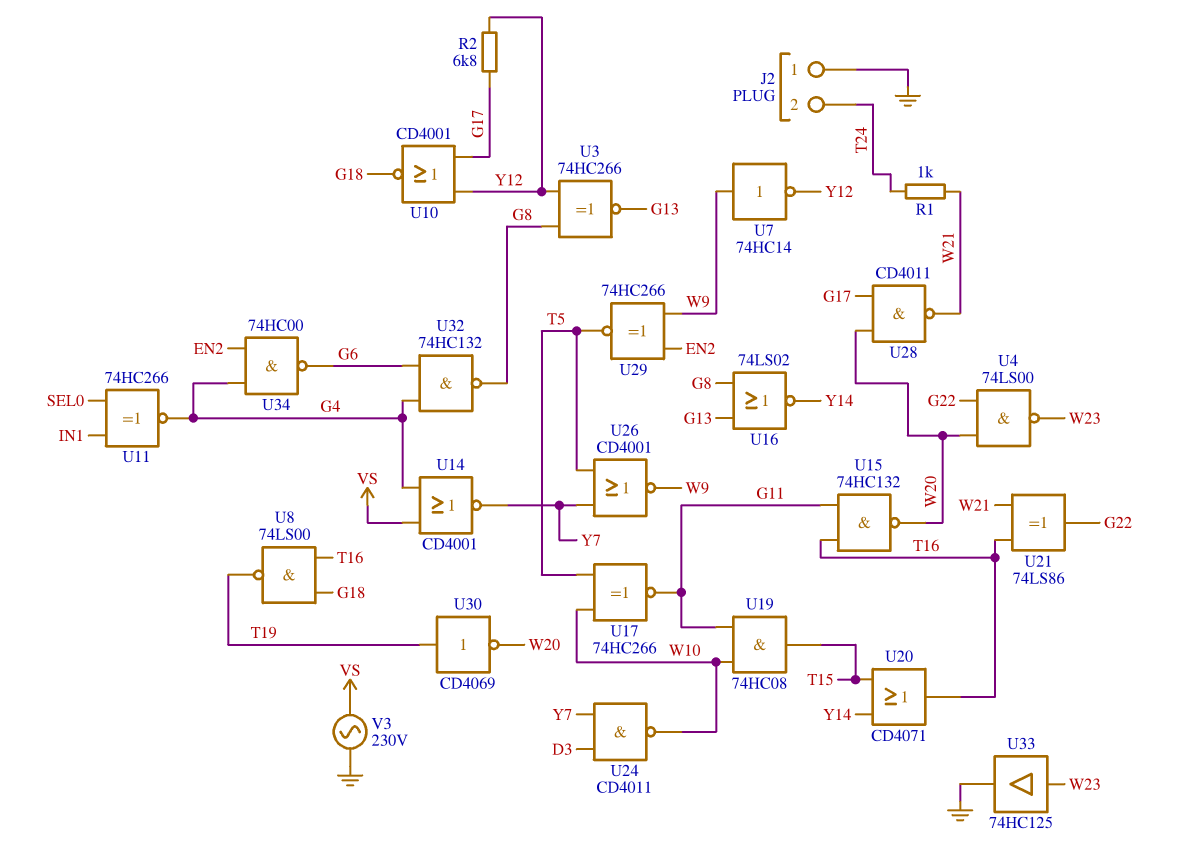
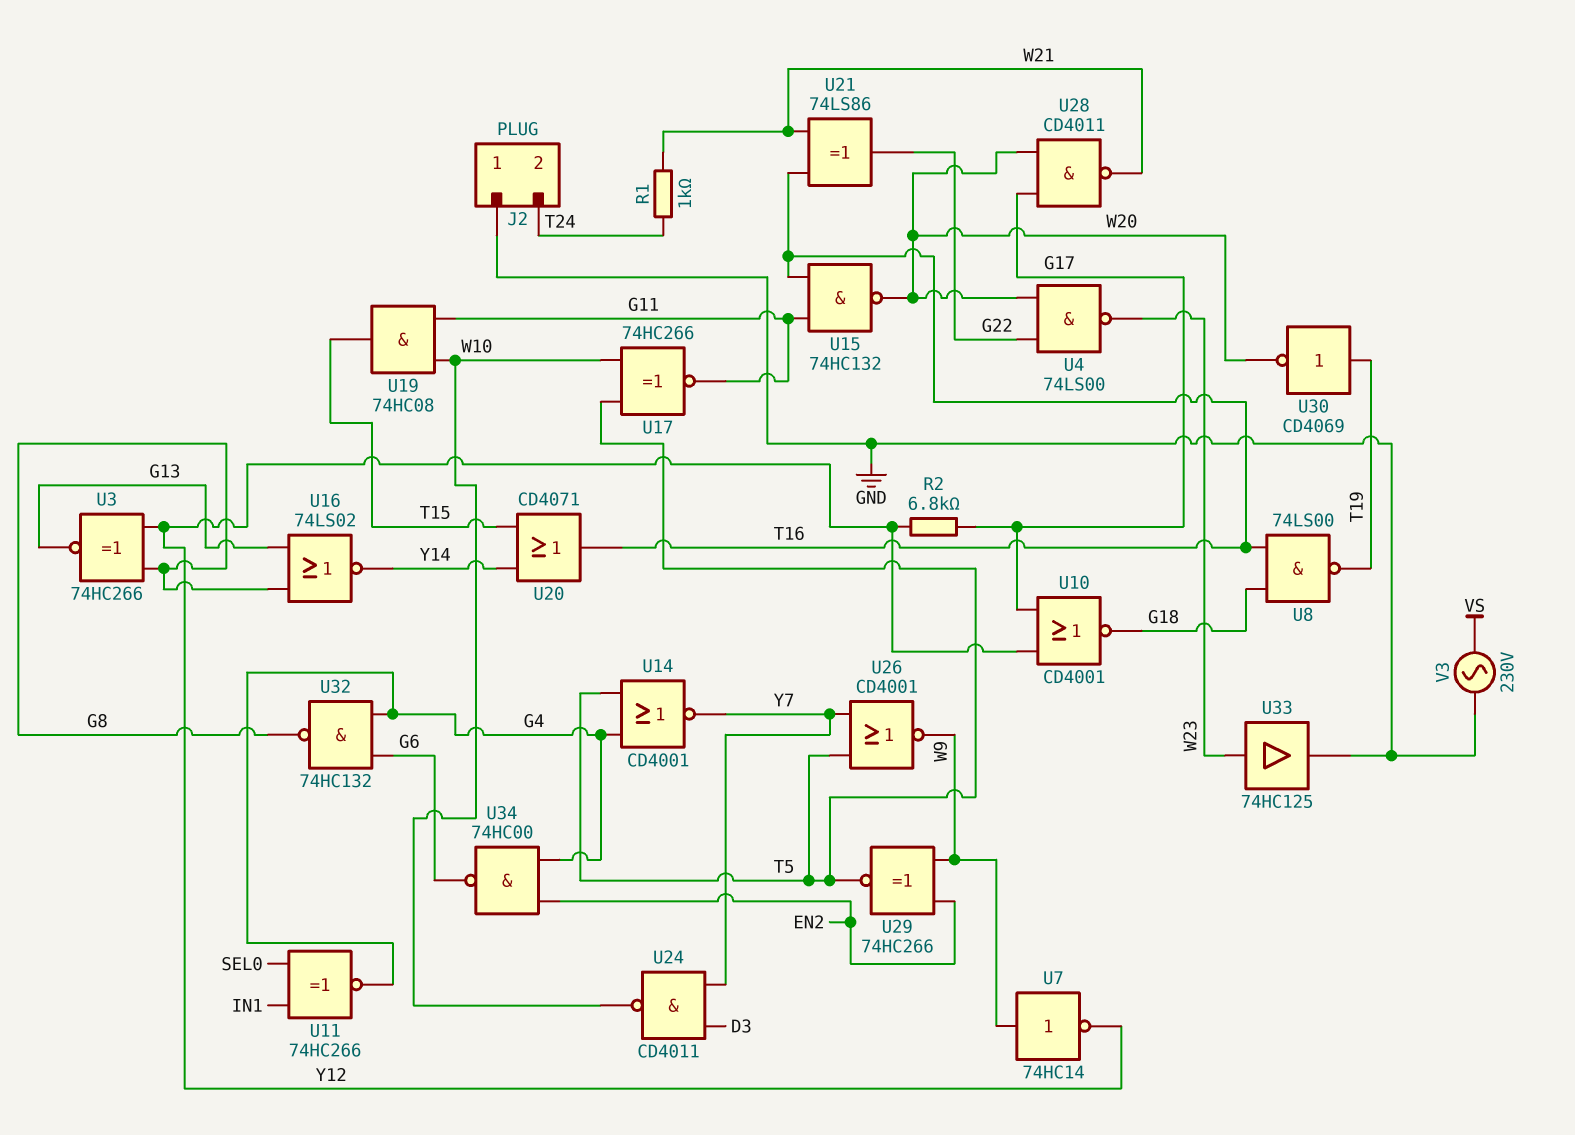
U14: NOR CD4001 (in G4, in VS, out Y7) -> NOR CD4001 (in G4, in T5, out Y7)

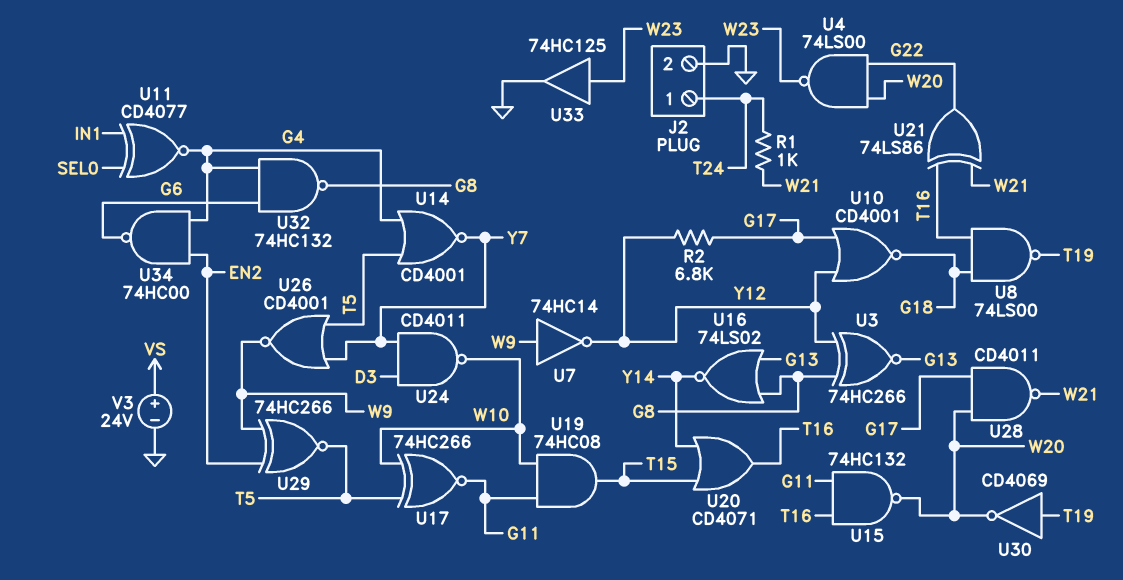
J2 pin 1: GND -> T24
J2 pin 2: T24 -> GND
U11: XNOR 74HC266 (in IN1, in SEL0, out G4) -> XNOR CD4077 (in IN1, in SEL0, out G4)
V3: AC 230V (GND, VS) -> 24V (plus VS, minus GND)

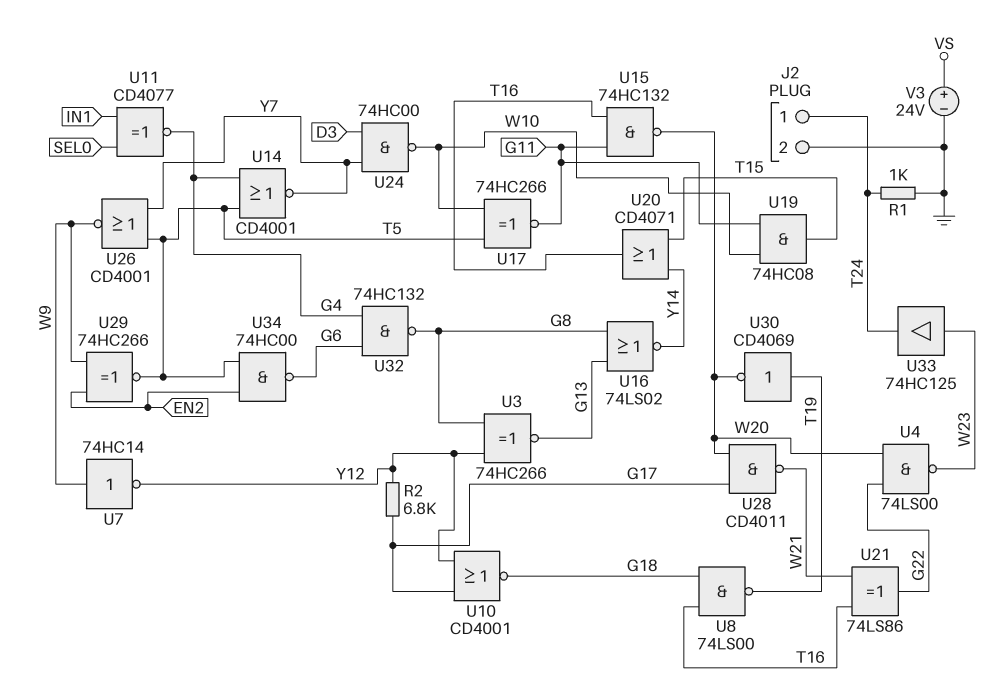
R1: 1k (T24, W21) -> 1k (GND, T24)
U24: NAND CD4011 (in D3, in Y7, out W10) -> NAND 74HC00 (in D3, in Y7, out W10)
U33: buffer 74HC125 (in W23, out GND) -> buffer 74HC125 (in W23, out T24)
U34: NAND 74HC00 (in EN2, in G4, out G6) -> NAND 74HC00 (in EN2, in T5, out G6)

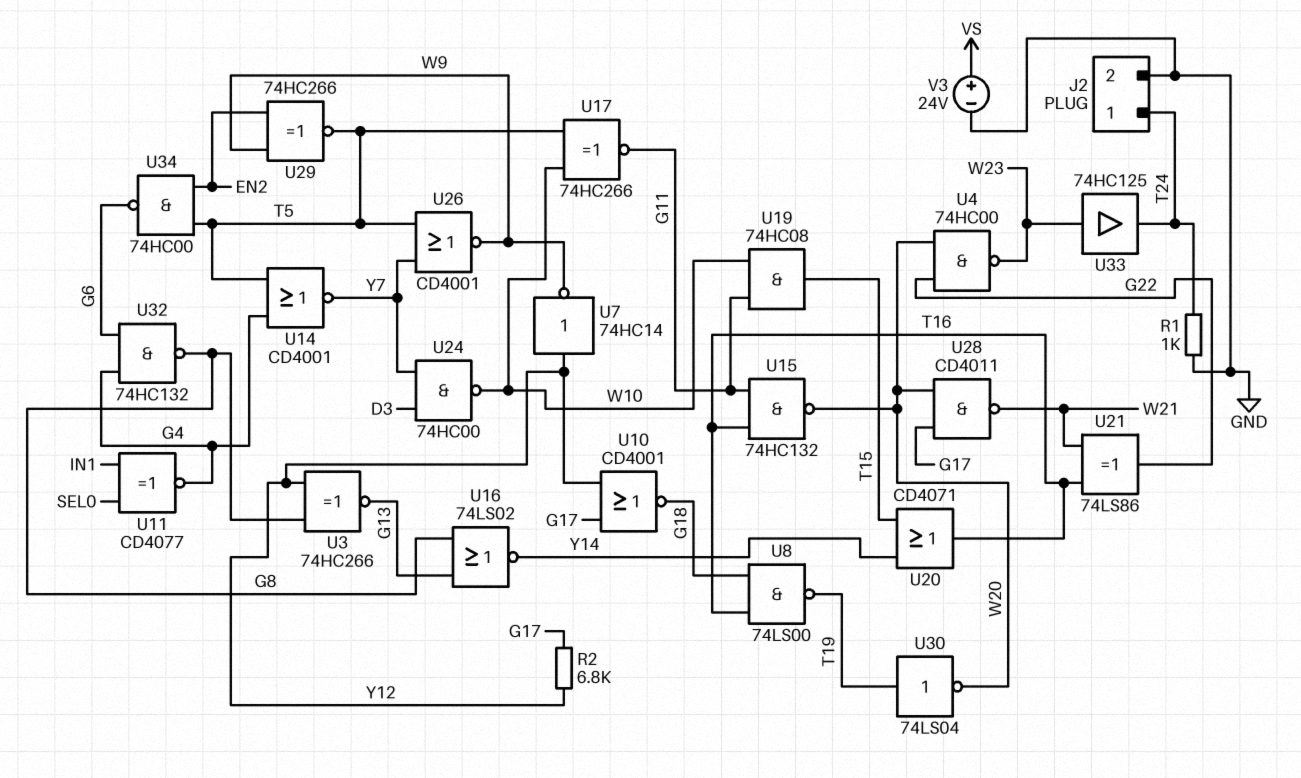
U4: NAND 74LS00 (in G22, in W20, out W23) -> NAND 74HC00 (in G22, in W20, out W23)
U7: NOT 74HC14 (in W9, out Y12) -> NOT 74HC14 (in Y12, out W9)
U30: NOT CD4069 (in T19, out W20) -> NOT 74LS04 (in T19, out W20)

